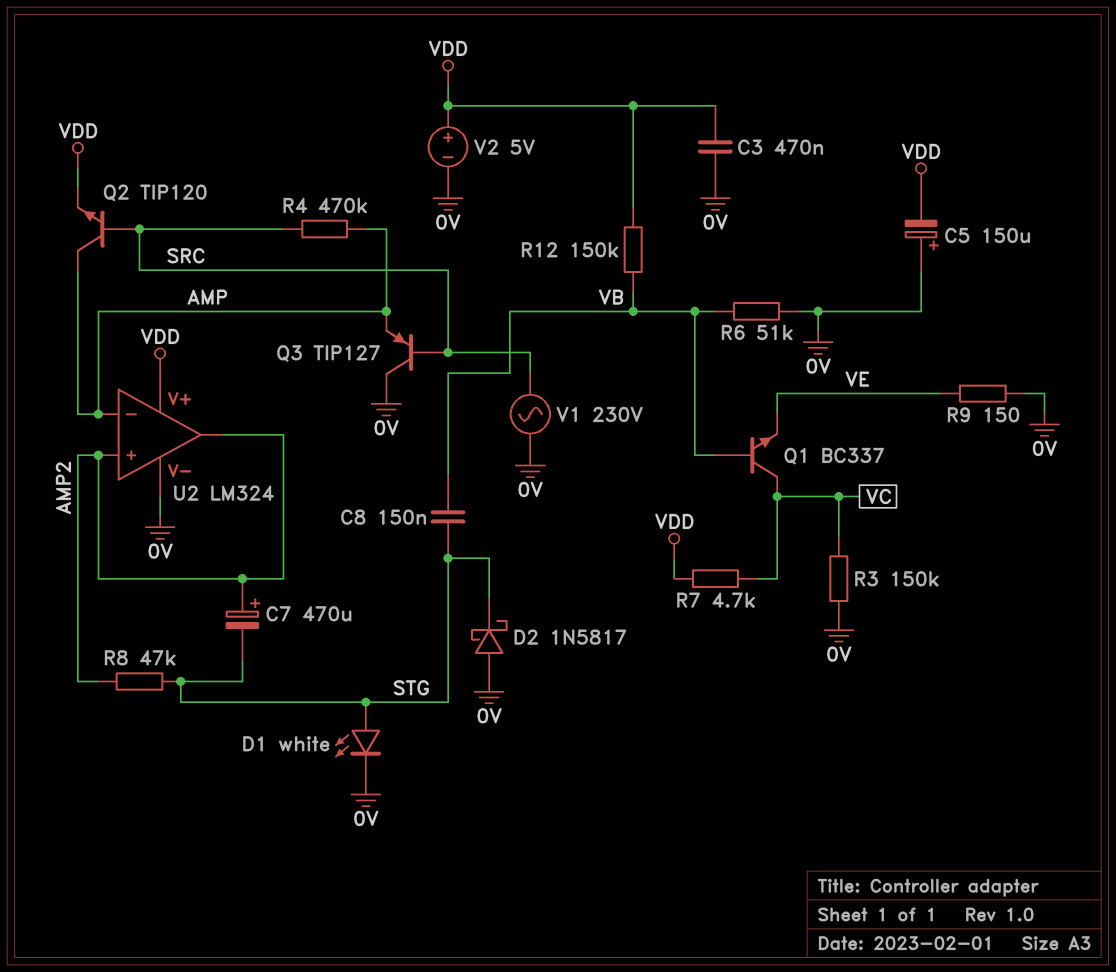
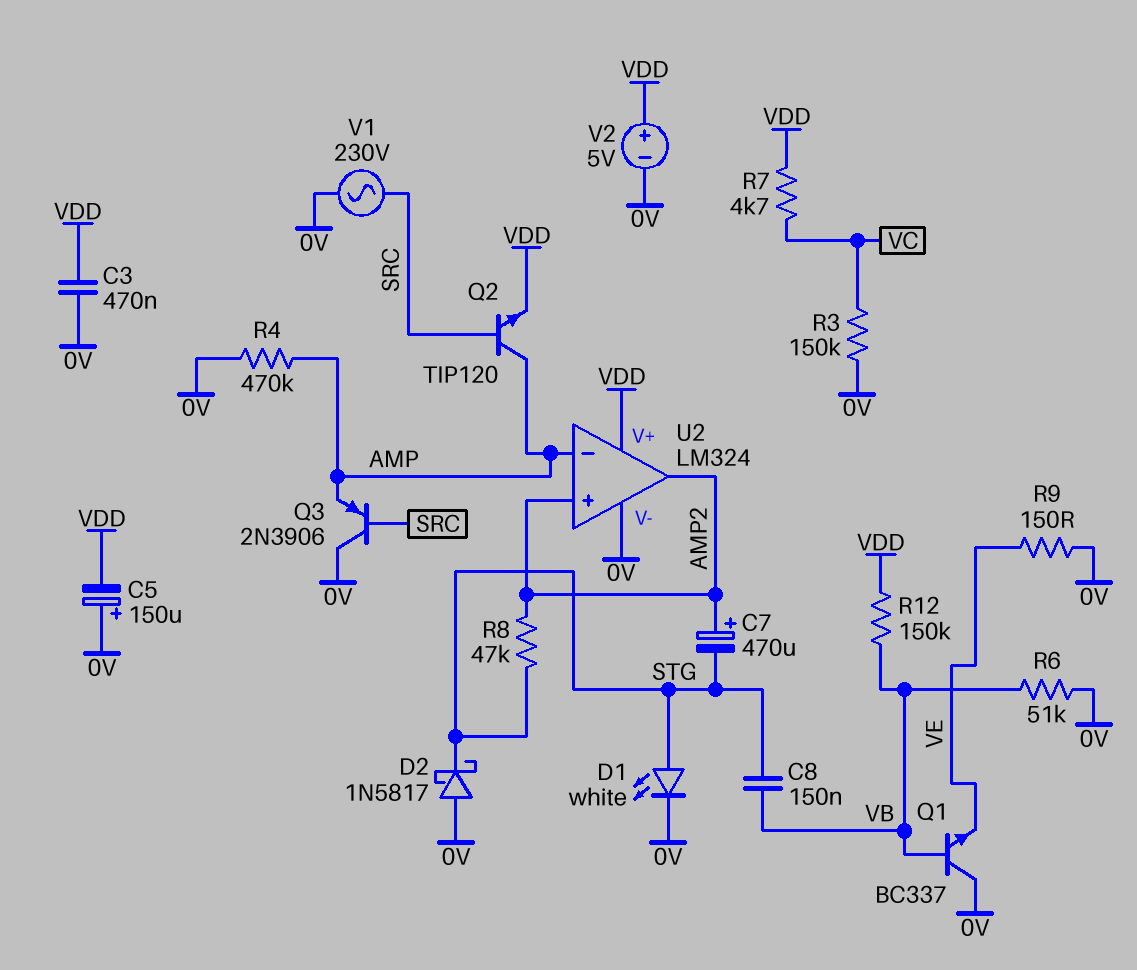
Q1: NPN BC337 (B VB, C VC, E VE) -> NPN BC337 (B VB, C 0V, E VE)
Q3: PNP TIP127 (B SRC, C 0V, E AMP) -> PNP 2N3906 (B SRC, C 0V, E AMP)
R4: 470k (AMP, SRC) -> 470k (0V, AMP)

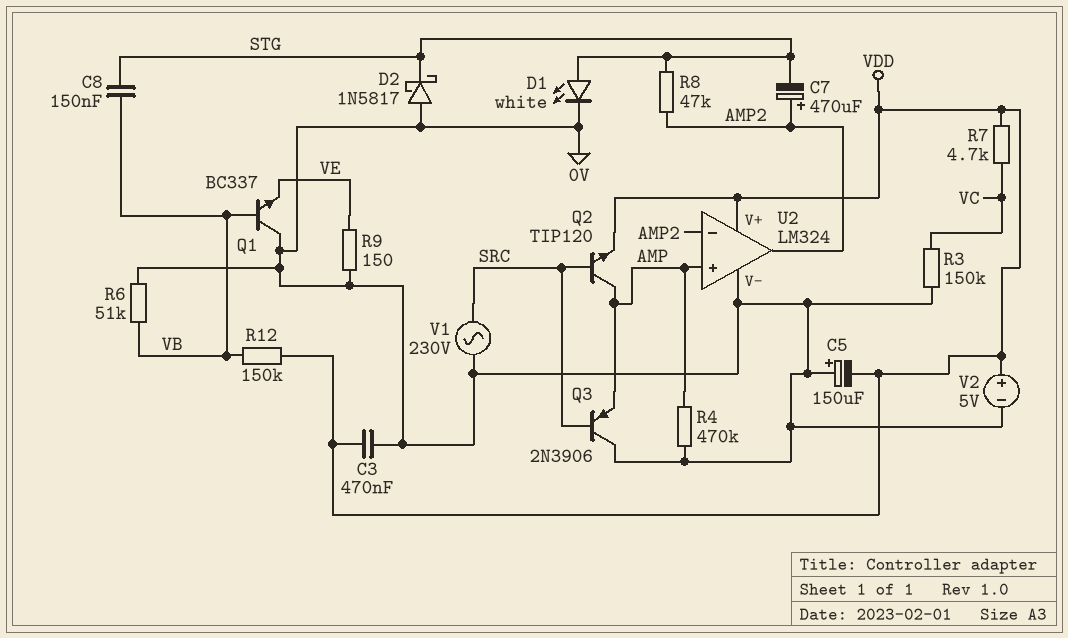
U2 pin in+: AMP2 -> AMP
U2 pin in-: AMP -> AMP2

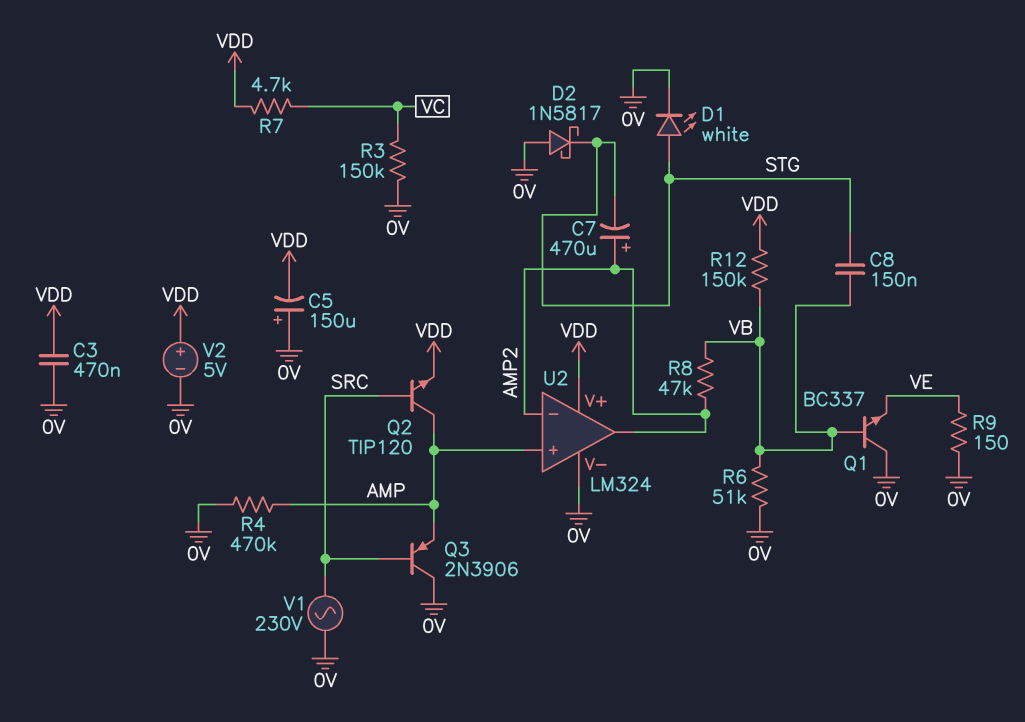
R8: 47k (AMP2, STG) -> 47k (AMP2, VB)

